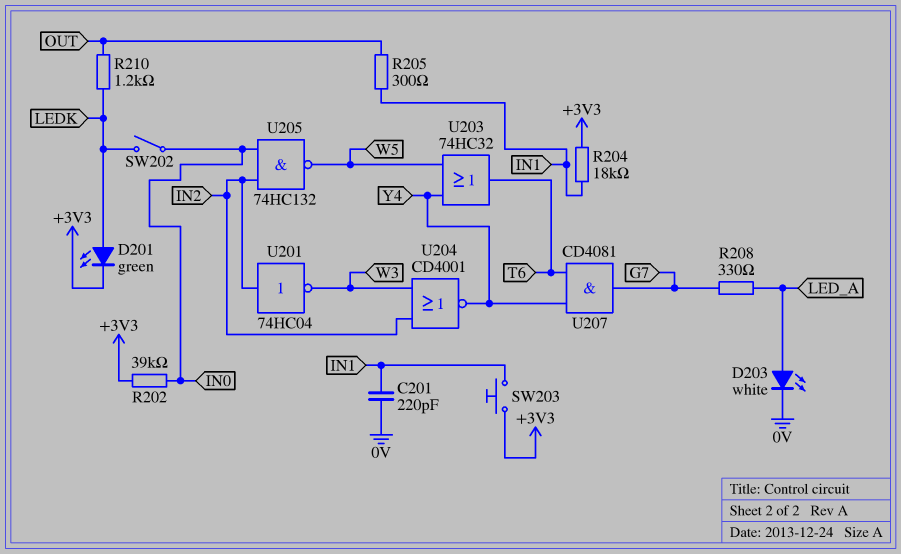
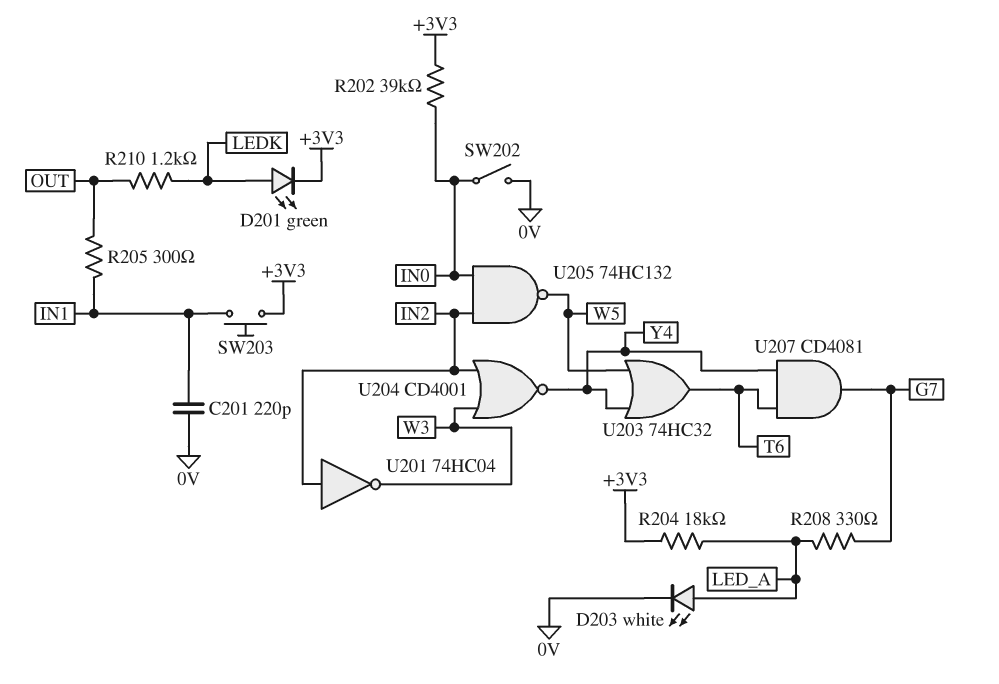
R204: 18k (+3V3, IN1) -> 18k (+3V3, LED_A)
SW202: switch (IN0, LEDK) -> switch (0V, IN0)

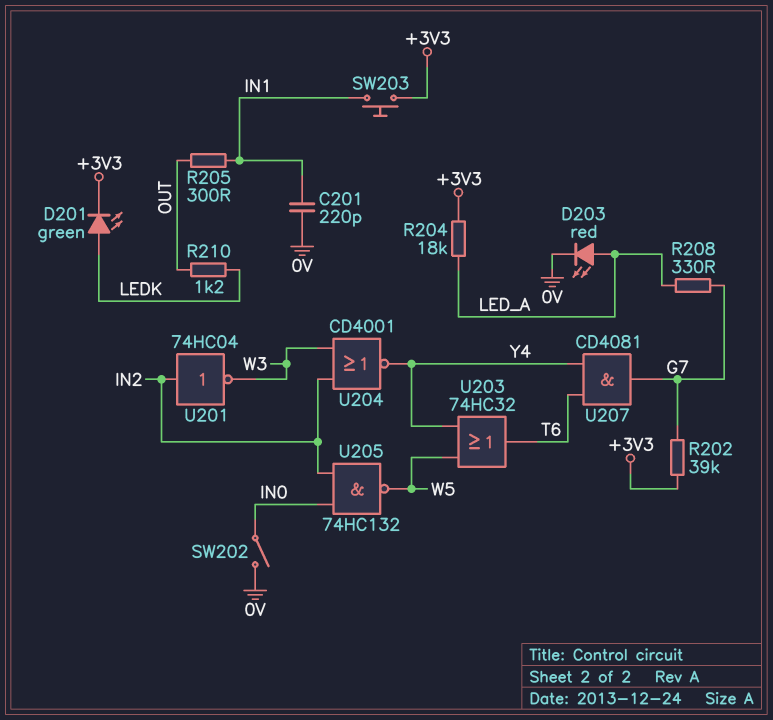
D203: LED white (A LED_A, K 0V) -> LED red (A LED_A, K 0V)
R202: 39k (+3V3, IN0) -> 39k (+3V3, G7)

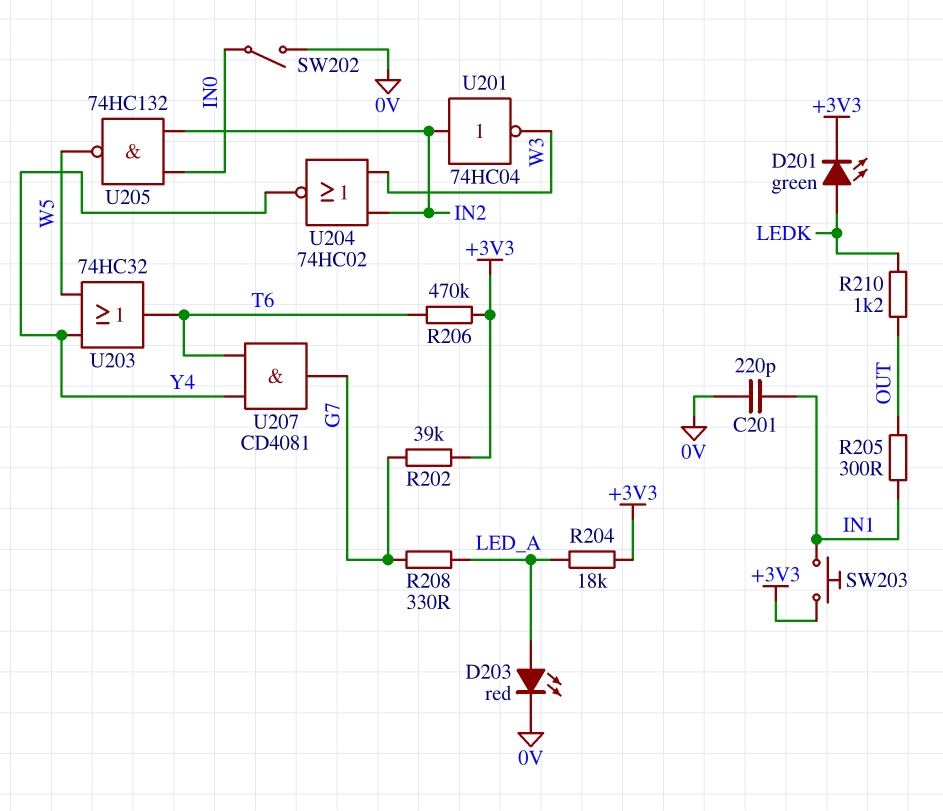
R206: none -> 470k (+3V3, T6)
U204: NOR CD4001 (in IN2, in W3, out Y4) -> NOR 74HC02 (in IN2, in W3, out Y4)

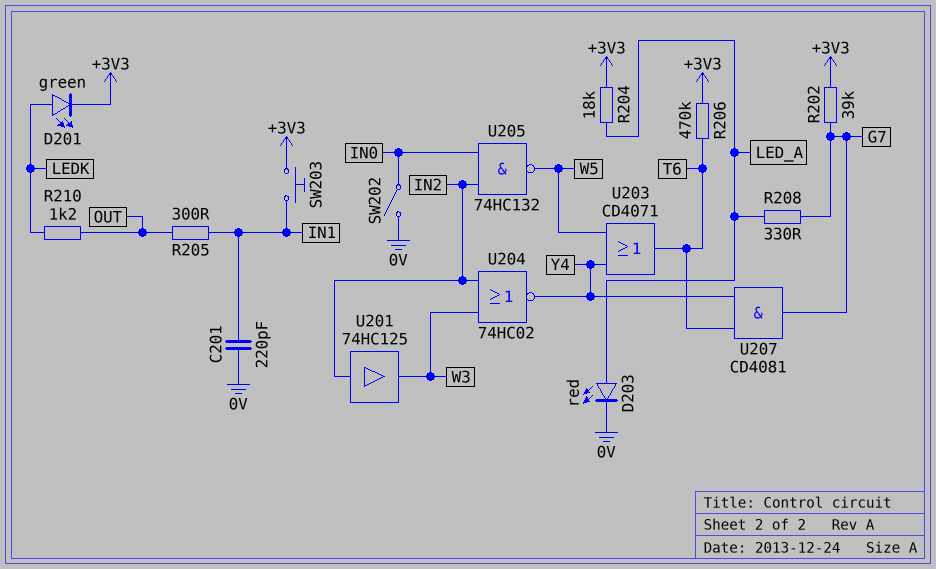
U201: NOT 74HC04 (in IN2, out W3) -> buffer 74HC125 (in IN2, out W3)
U203: OR 74HC32 (in W5, in Y4, out T6) -> OR CD4071 (in W5, in Y4, out T6)

